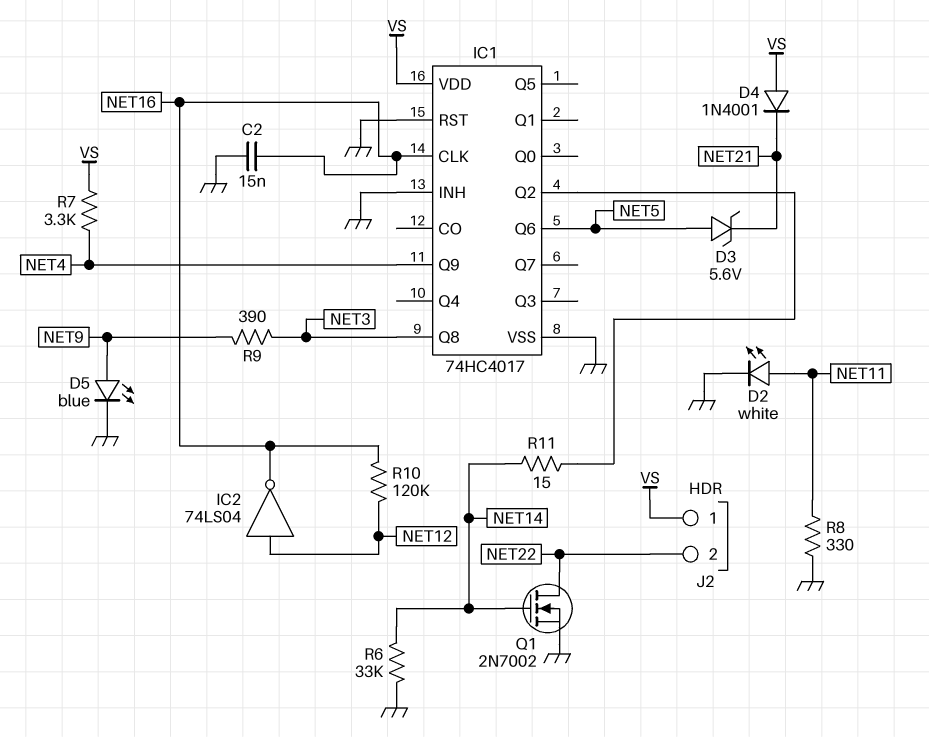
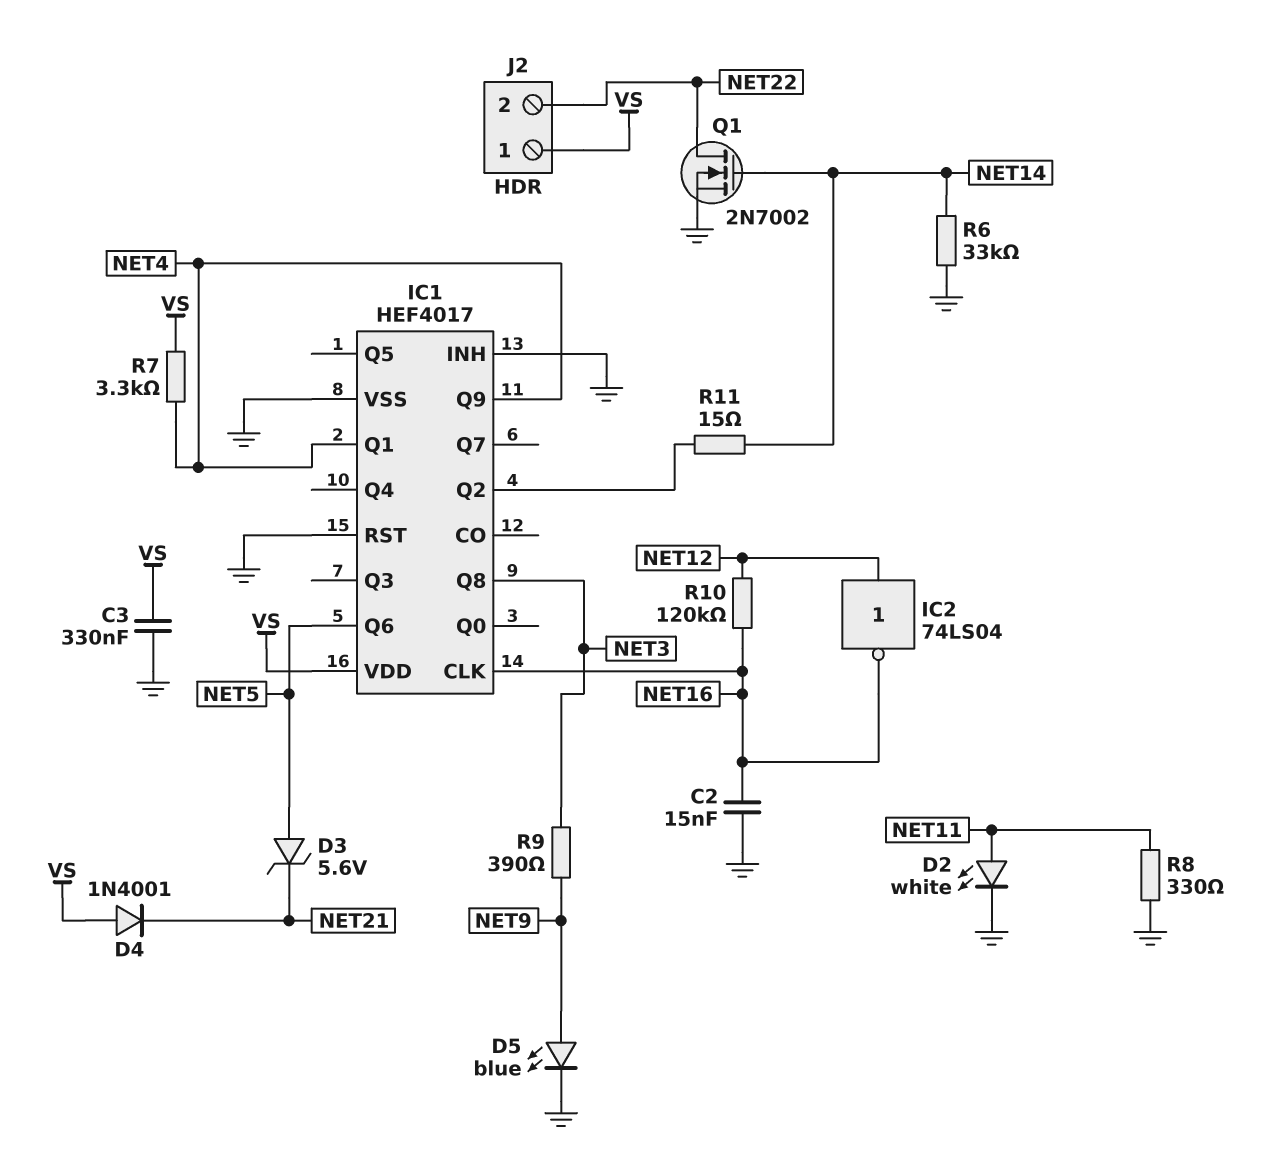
C3: none -> 330nF (GND, VS)
IC1: 74HC4017 -> HEF4017
IC1 pin Q1: none -> NET4

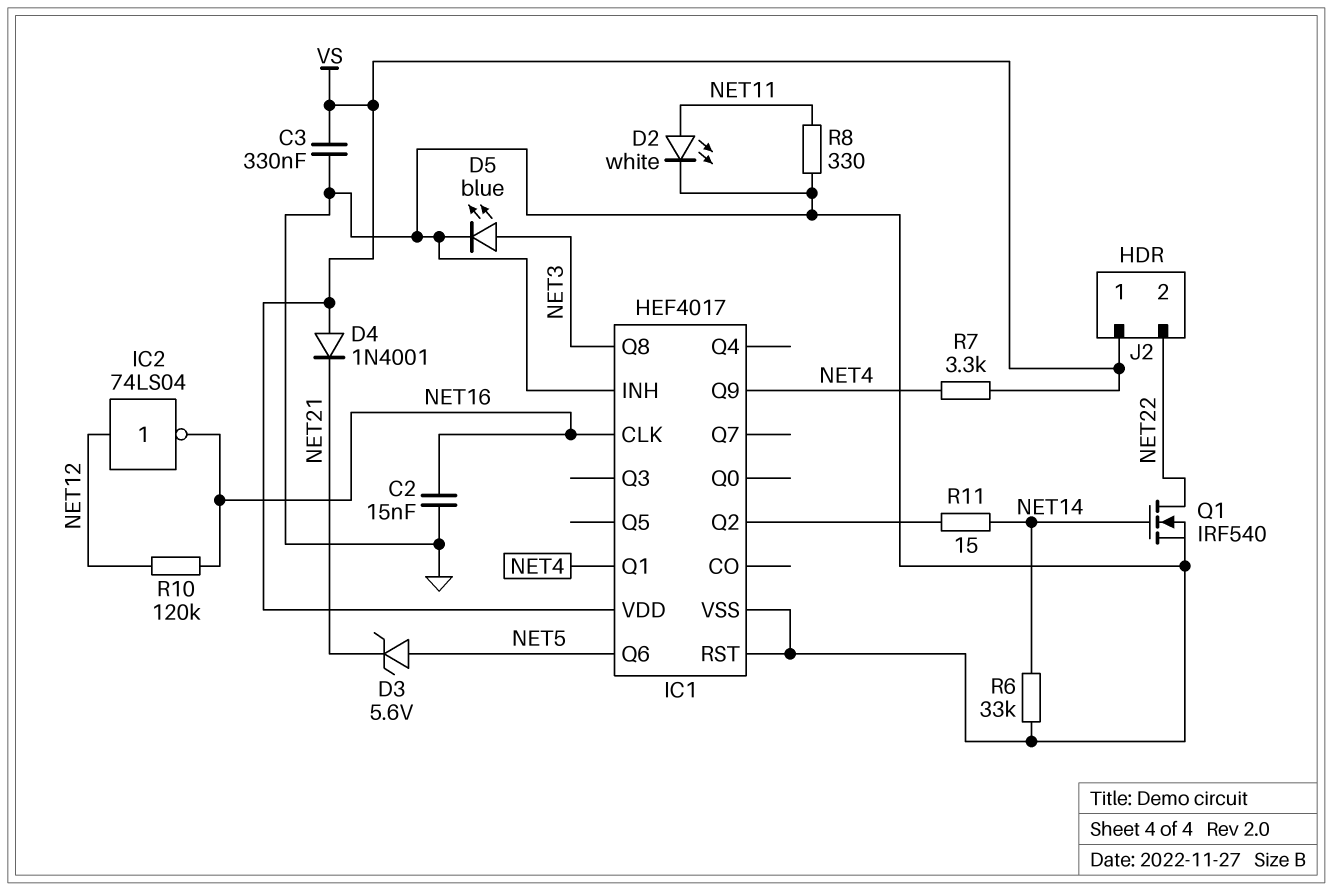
D5: LED blue (A NET9, K GND) -> LED blue (A NET3, K GND)
Q1: NMOS 2N7002 (G NET14, D NET22, S GND) -> NMOS IRF540 (G NET14, D NET22, S GND)
R9: 390 (NET3, NET9) -> none

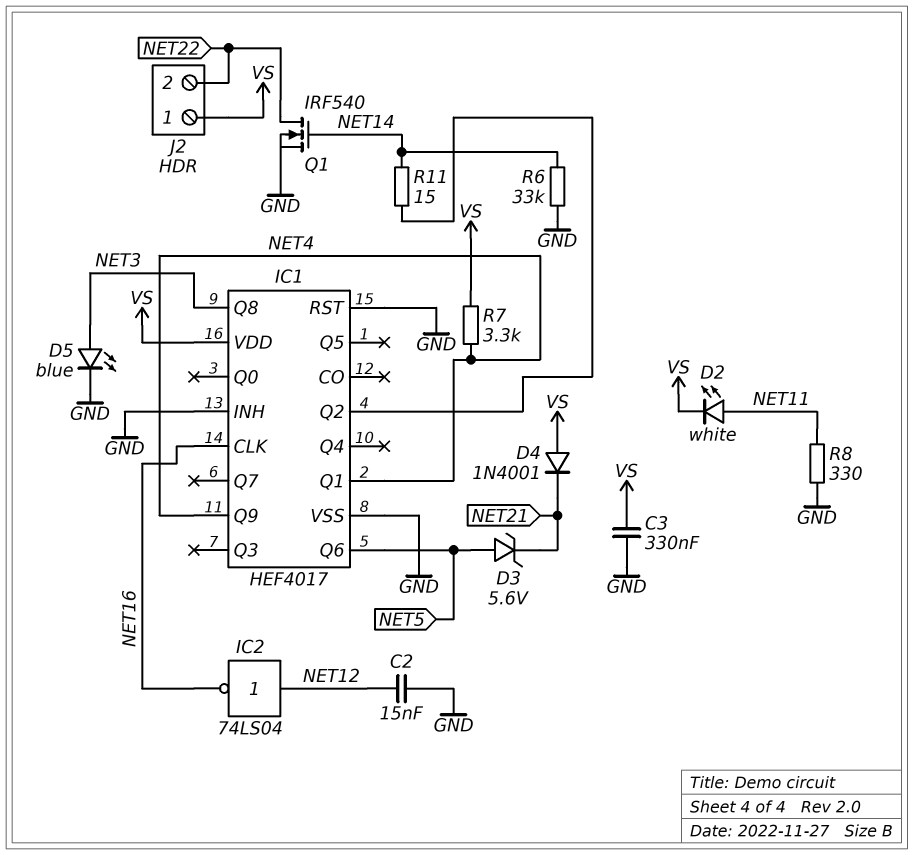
C2: 15nF (GND, NET16) -> 15nF (GND, NET12)
D2: LED white (A NET11, K GND) -> LED white (A NET11, K VS)
R10: 120k (NET12, NET16) -> none

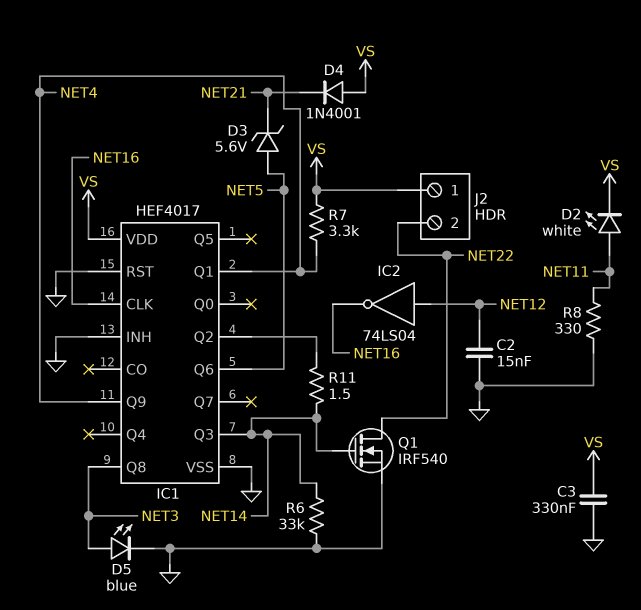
IC1 pin Q3: none -> NET14
R11: 15 (IC1/Q2, NET14) -> 1.5 (IC1/Q2, NET14)

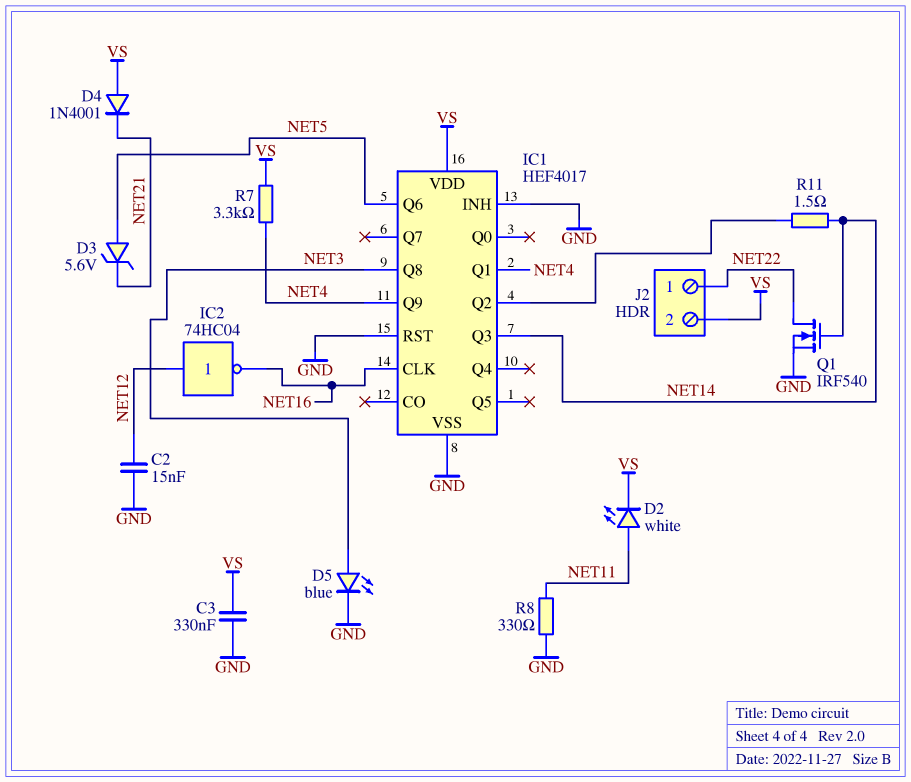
IC2: NOT 74LS04 (in NET12, out NET16) -> NOT 74HC04 (in NET12, out NET16)
J2 pin 1: VS -> NET22
J2 pin 2: NET22 -> VS
R6: 33k (GND, NET14) -> none

